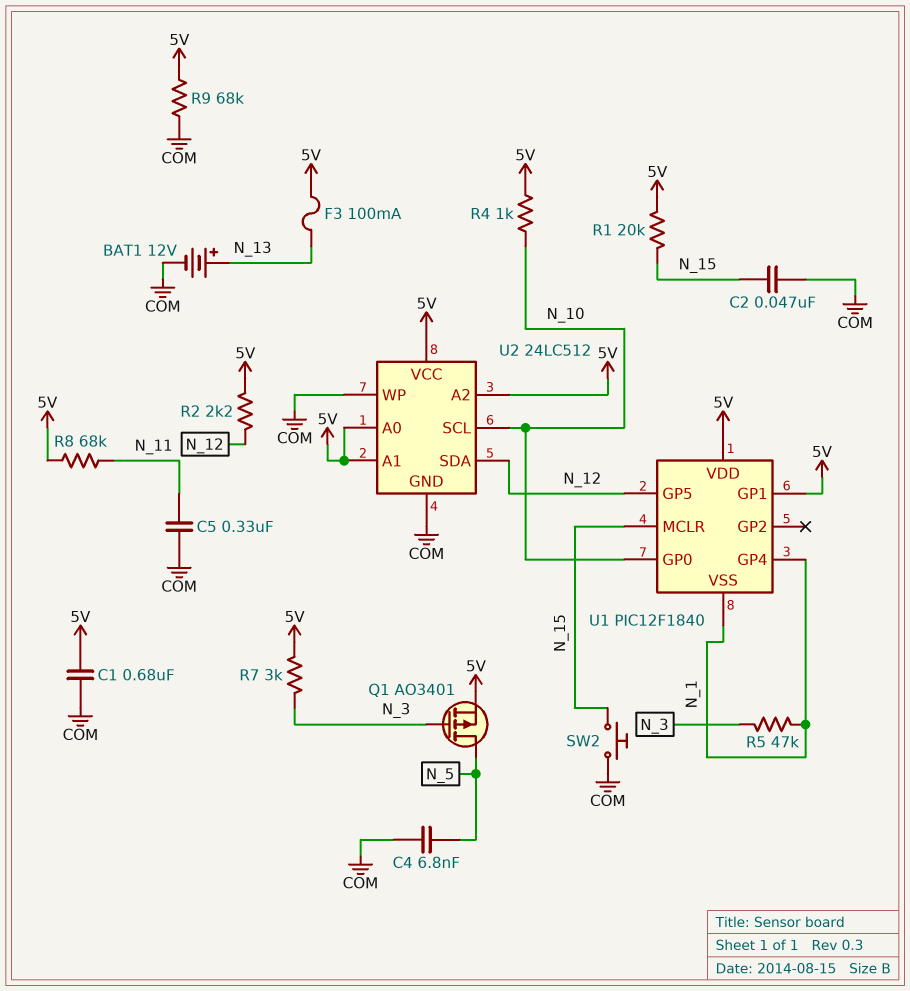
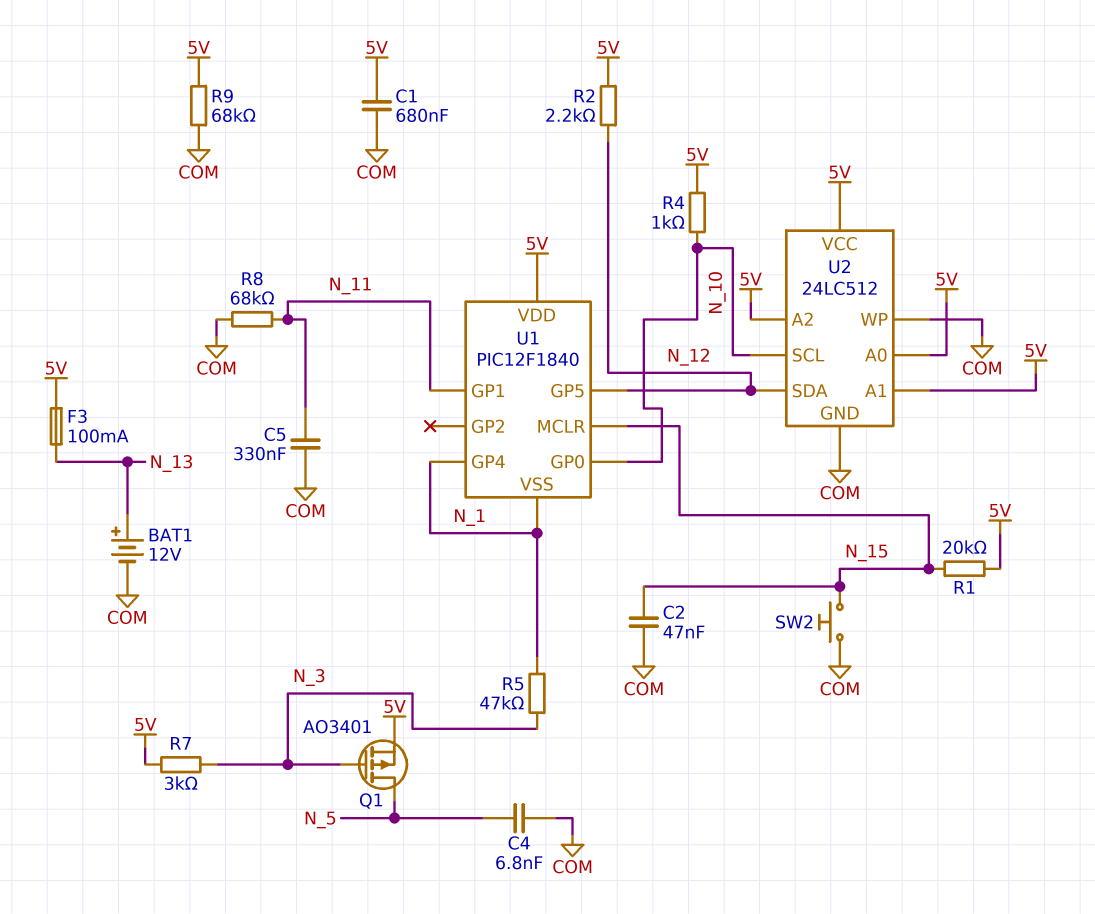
R8: 68k (5V, N_11) -> 68k (COM, N_11)
U1 pin GP1: 5V -> N_11

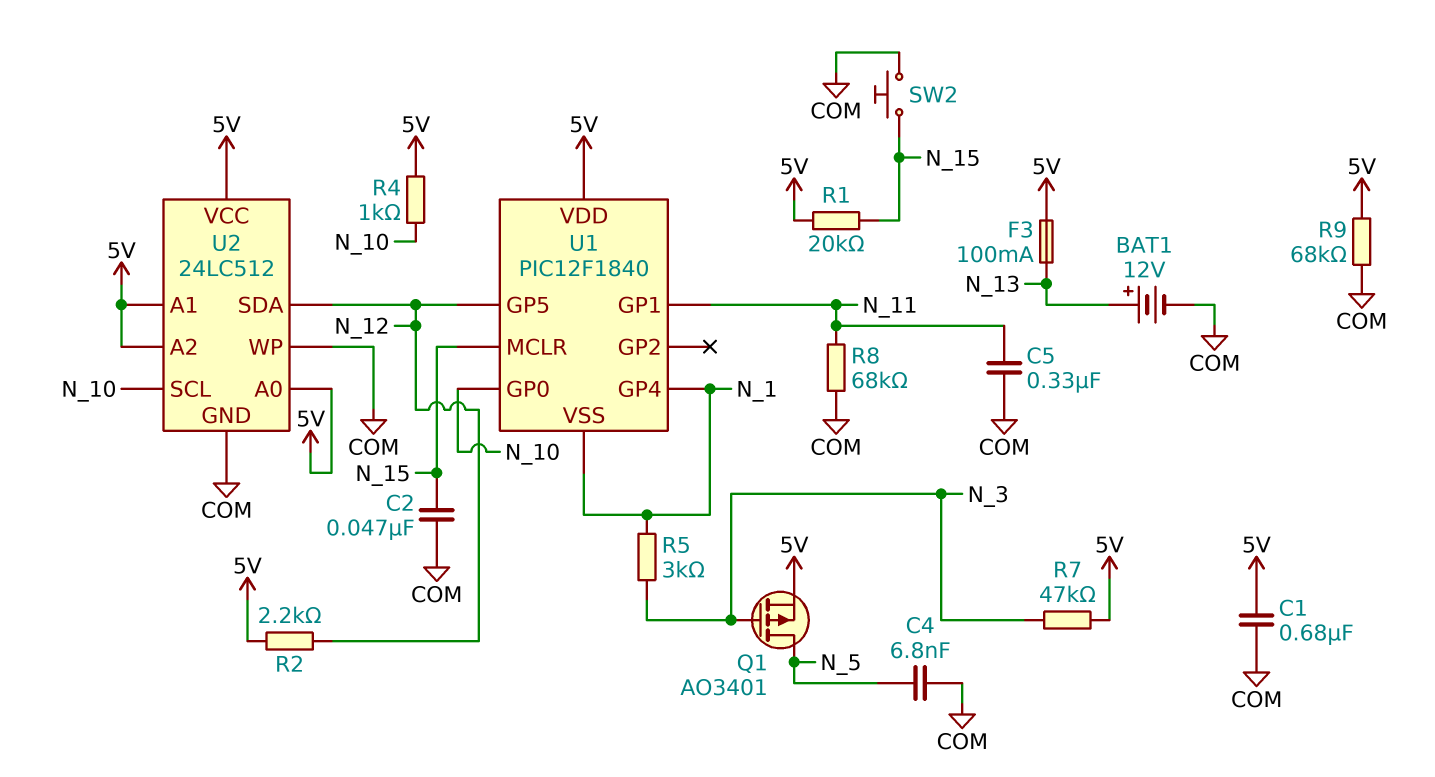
R5: 47k (N_1, N_3) -> 3k (N_1, N_3)
R7: 3k (5V, N_3) -> 47k (5V, N_3)

